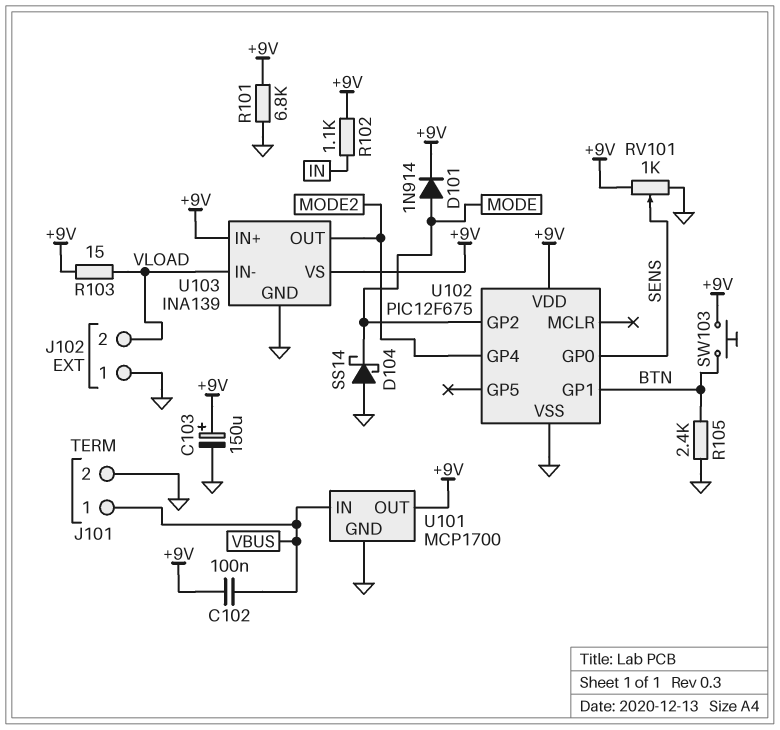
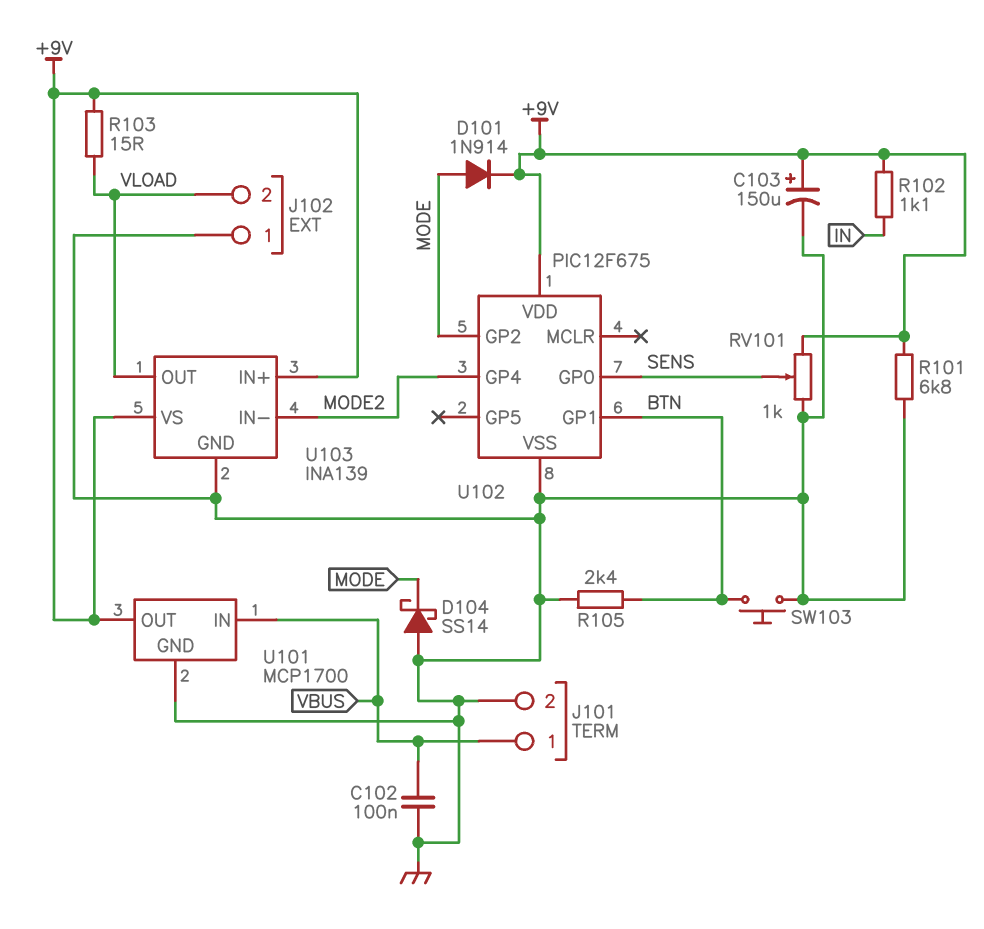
C102: 100nF (+9V, VBUS) -> 100nF (GND, VBUS)
SW103: button (+9V, BTN) -> button (BTN, GND)
U103 pin IN-: VLOAD -> MODE2
U103 pin OUT: MODE2 -> VLOAD

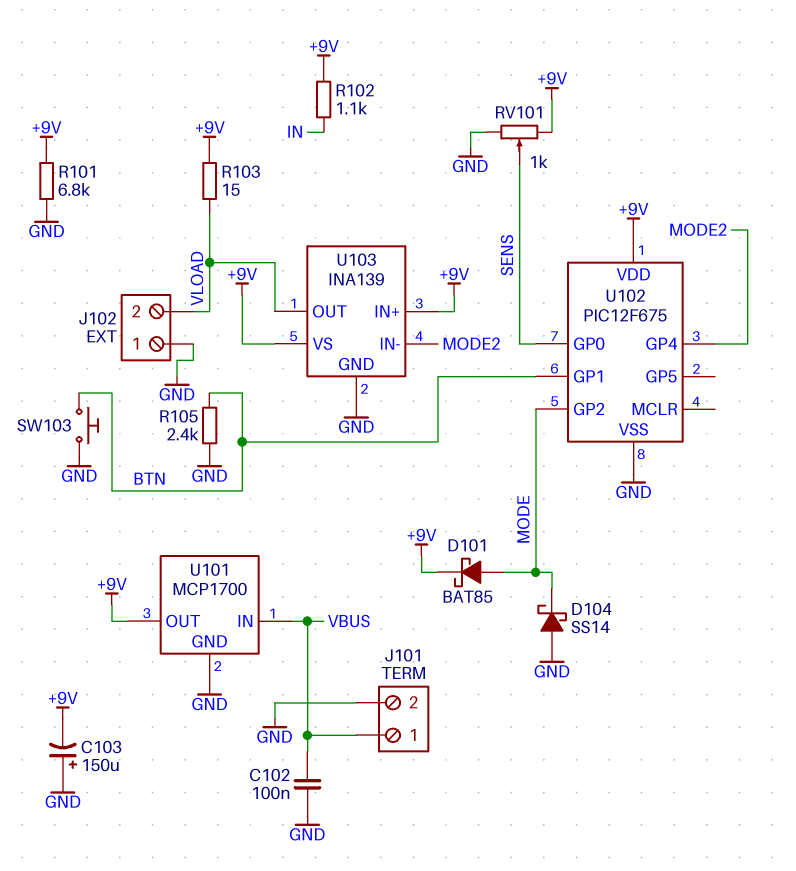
C103: 150uF (plus +9V, minus GND) -> 150uF (plus GND, minus +9V)
D101: diode 1N914 (A MODE, K +9V) -> schottky BAT85 (A MODE, K +9V)

